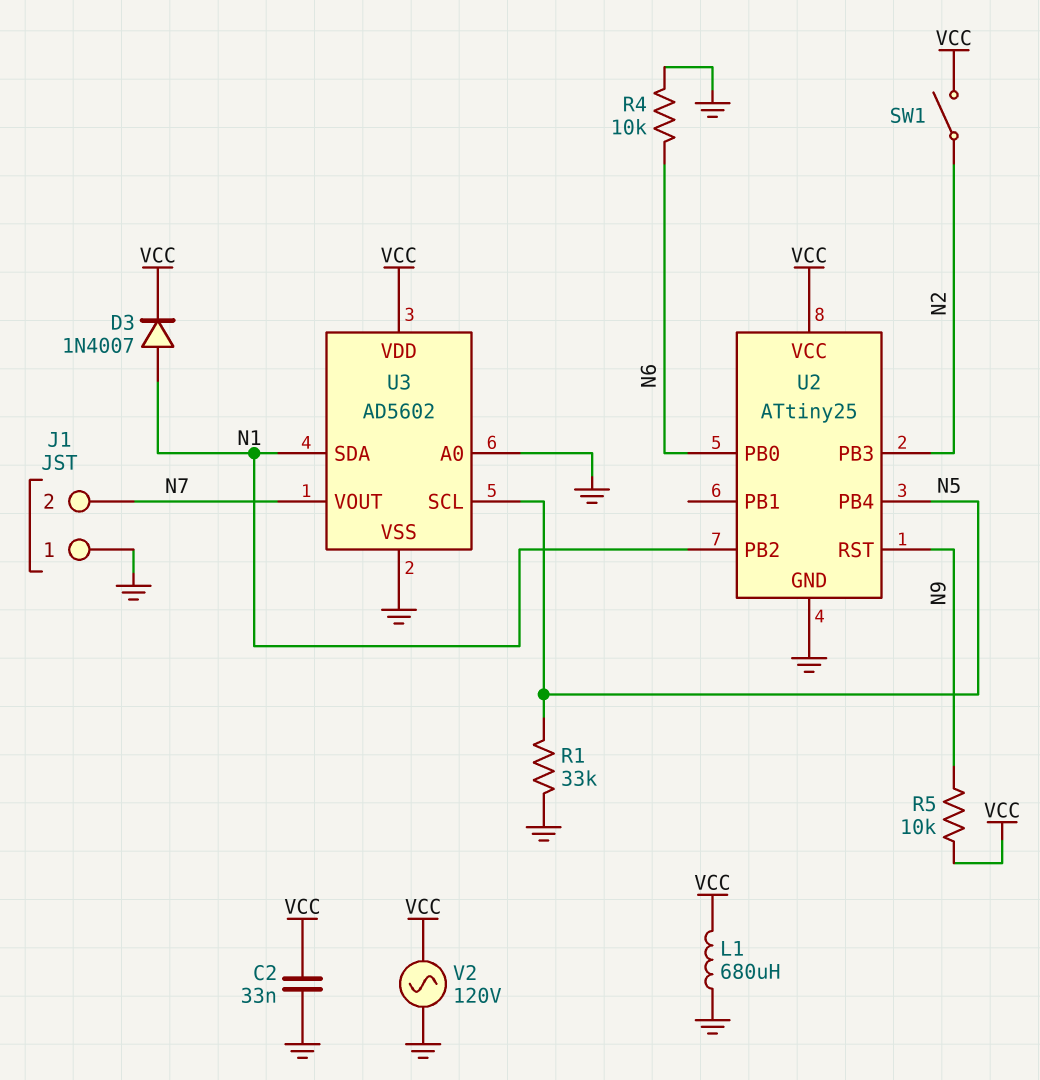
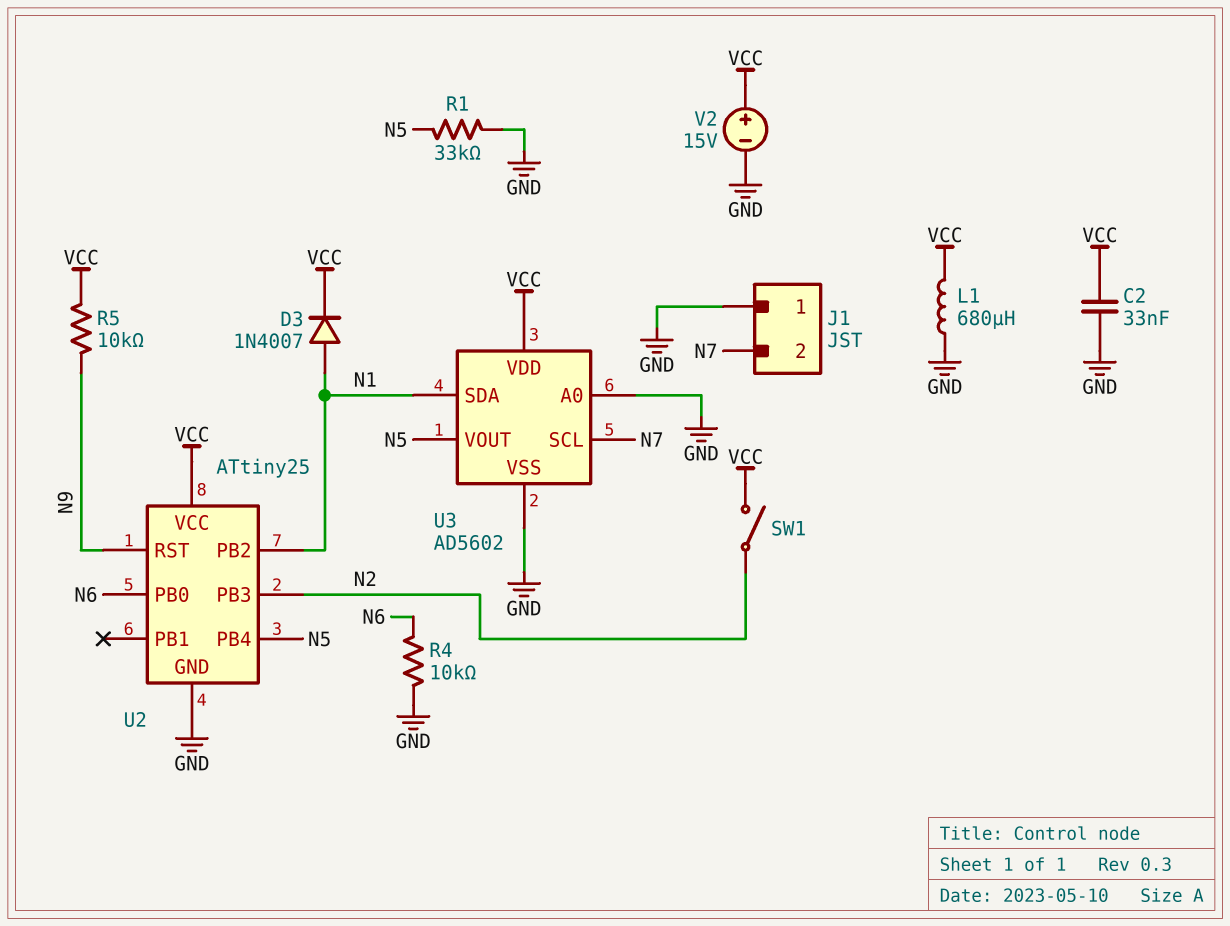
U3 pin SCL: N5 -> N7
U3 pin VOUT: N7 -> N5
V2: AC 120V (GND, VCC) -> 15V (plus VCC, minus GND)

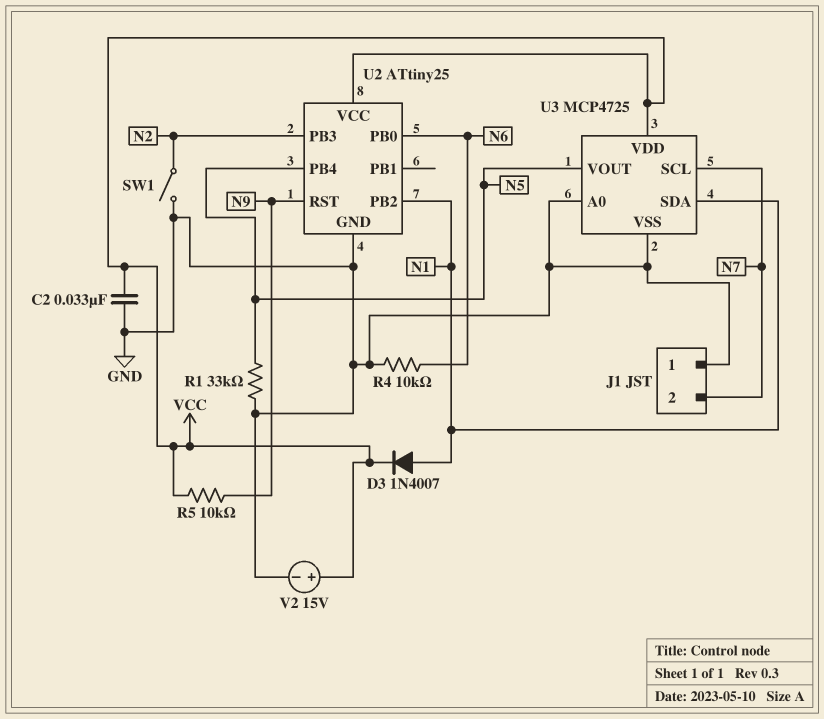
L1: 680uH (GND, VCC) -> none
SW1: switch (N2, VCC) -> switch (GND, N2)
U3: AD5602 -> MCP4725

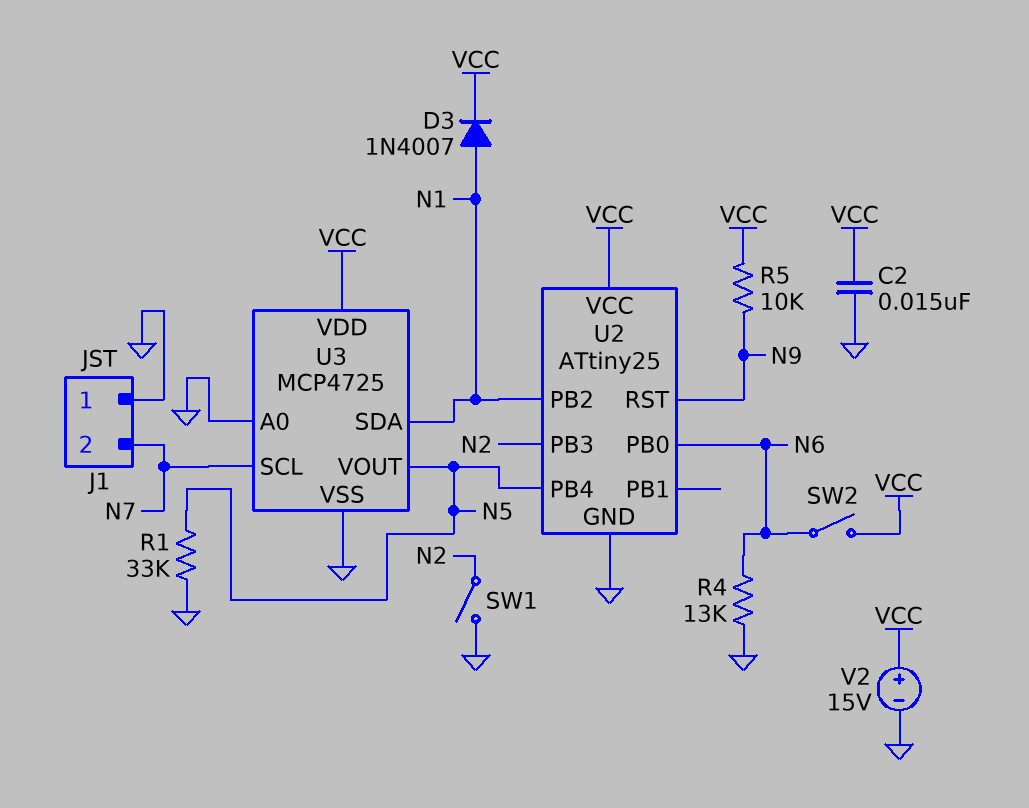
C2: 33nF (GND, VCC) -> 15nF (GND, VCC)
R4: 10k (GND, N6) -> 13k (GND, N6)
SW2: none -> switch (N6, VCC)

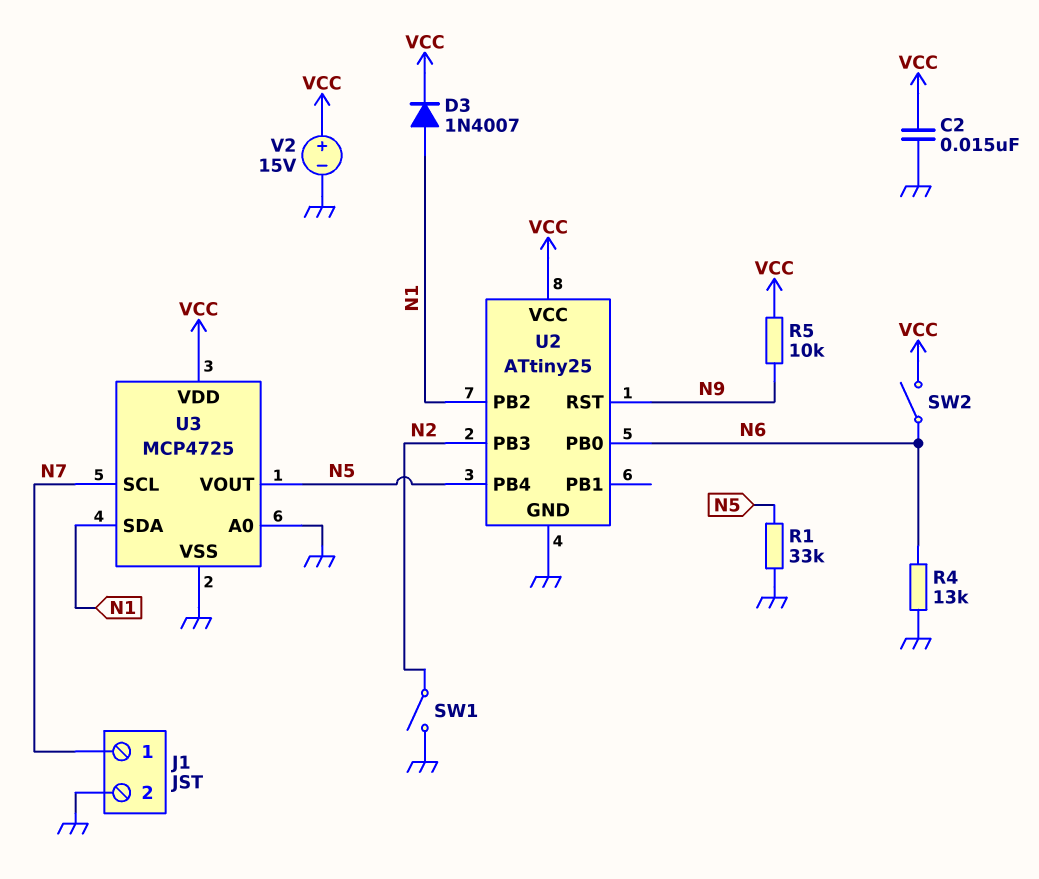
J1 pin 1: GND -> N7
J1 pin 2: N7 -> GND

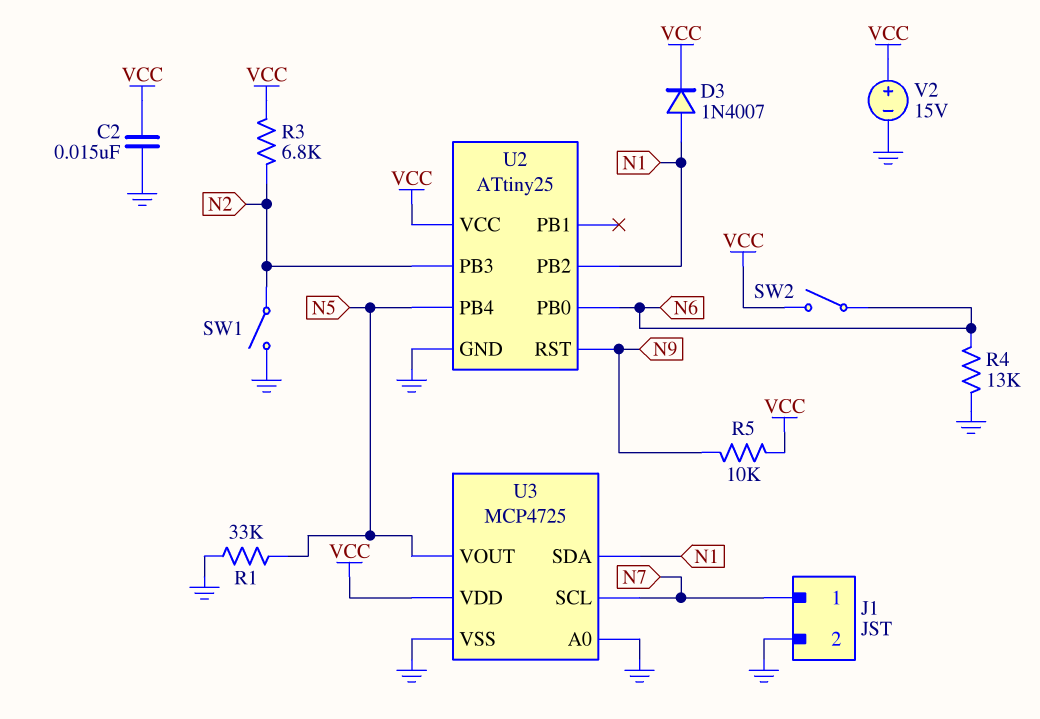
R3: none -> 6.8k (N2, VCC)

